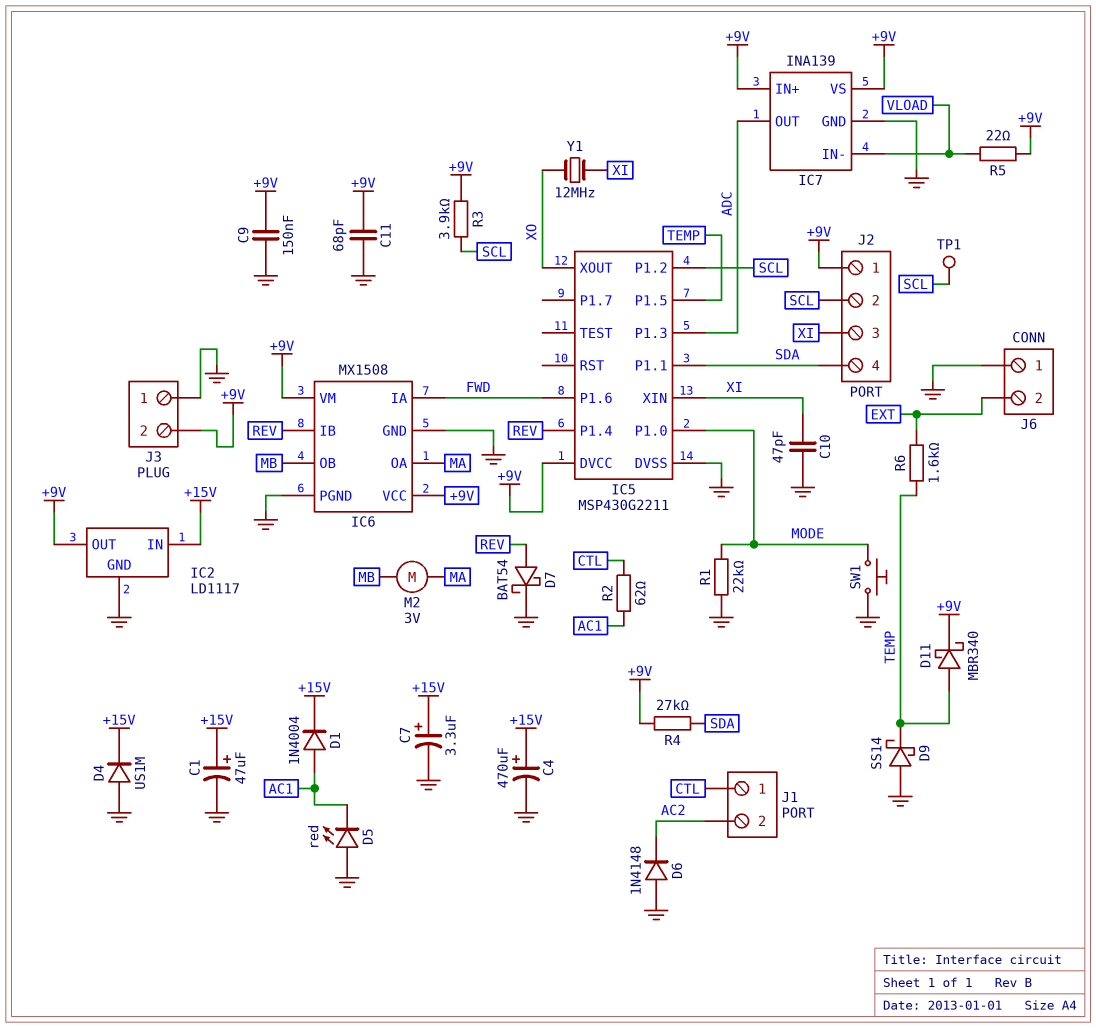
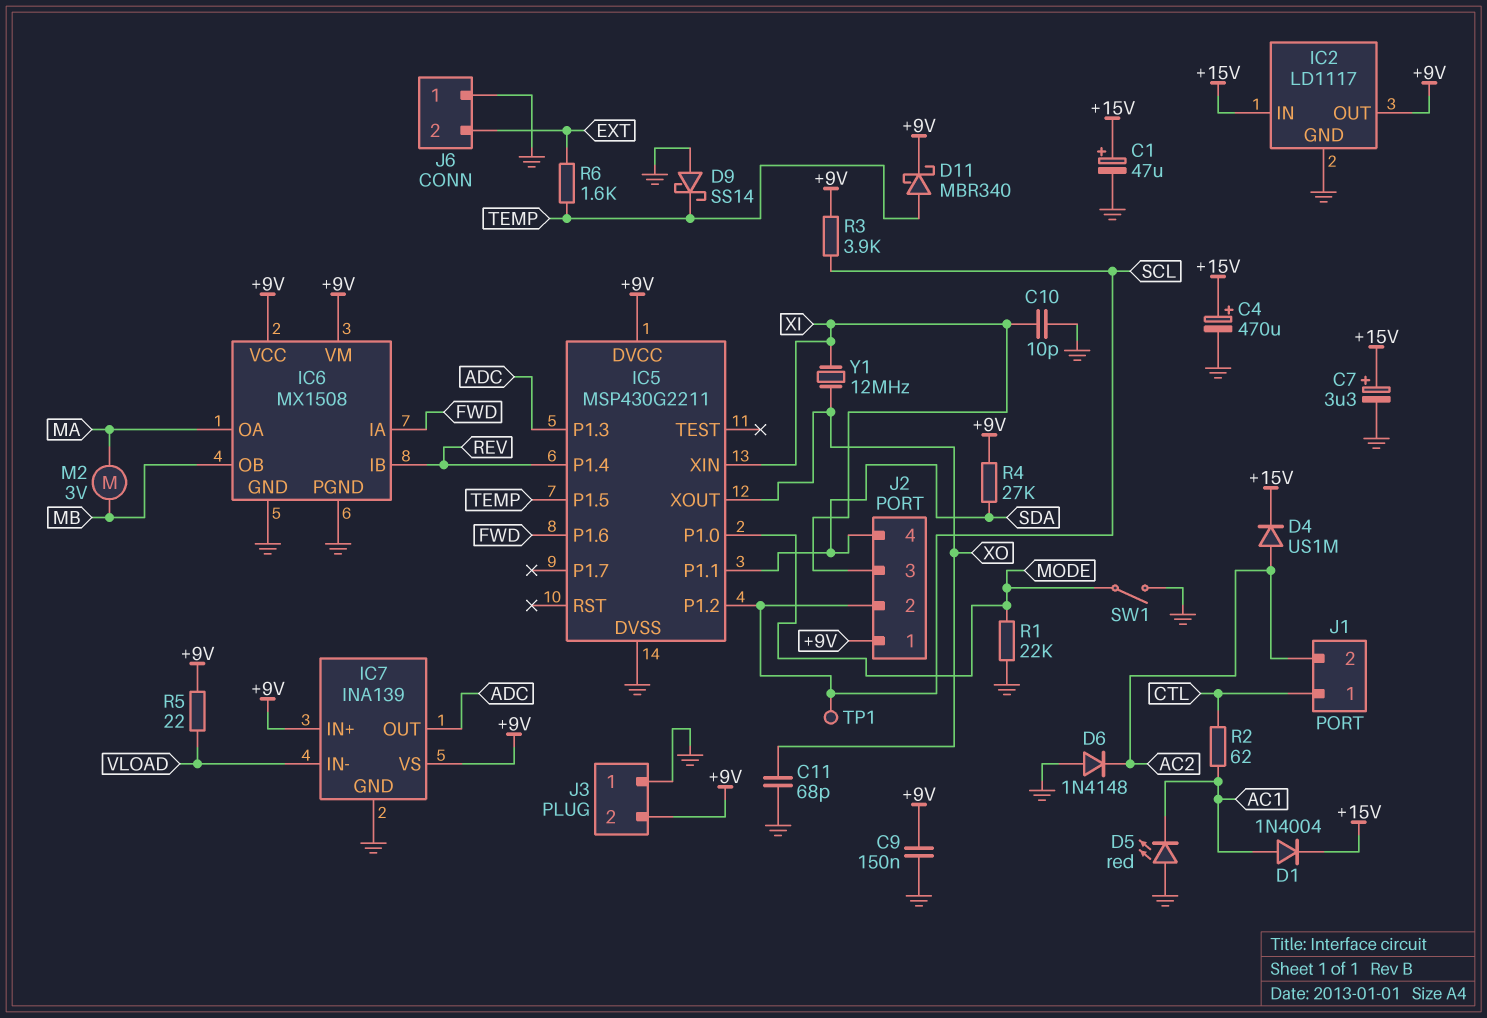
C10: 47pF (GND, XI) -> 10pF (GND, XI)
C11: 68pF (+9V, GND) -> 68pF (GND, XO)
D4: diode US1M (A GND, K +15V) -> diode US1M (A AC2, K +15V)
D7: schottky BAT54 (A REV, K GND) -> none
SW1: button (GND, MODE) -> switch (GND, MODE)

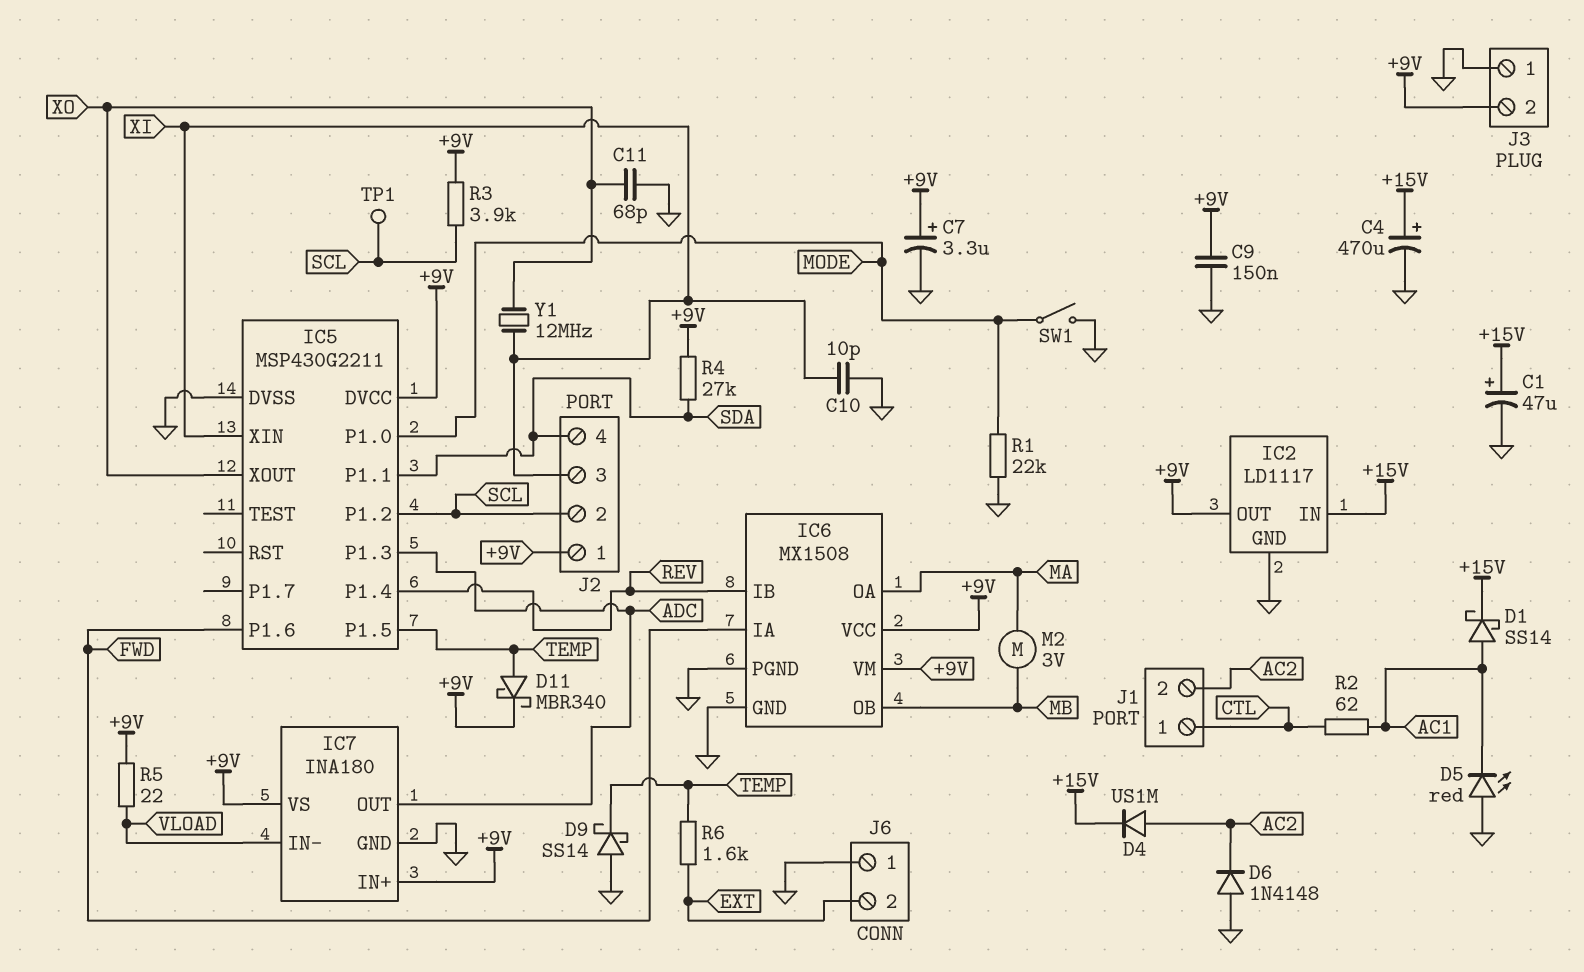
C7: 3.3uF (plus +15V, minus GND) -> 3.3uF (plus +9V, minus GND)
D1: diode 1N4004 (A AC1, K +15V) -> schottky SS14 (A AC1, K +15V)
IC7: INA139 -> INA180

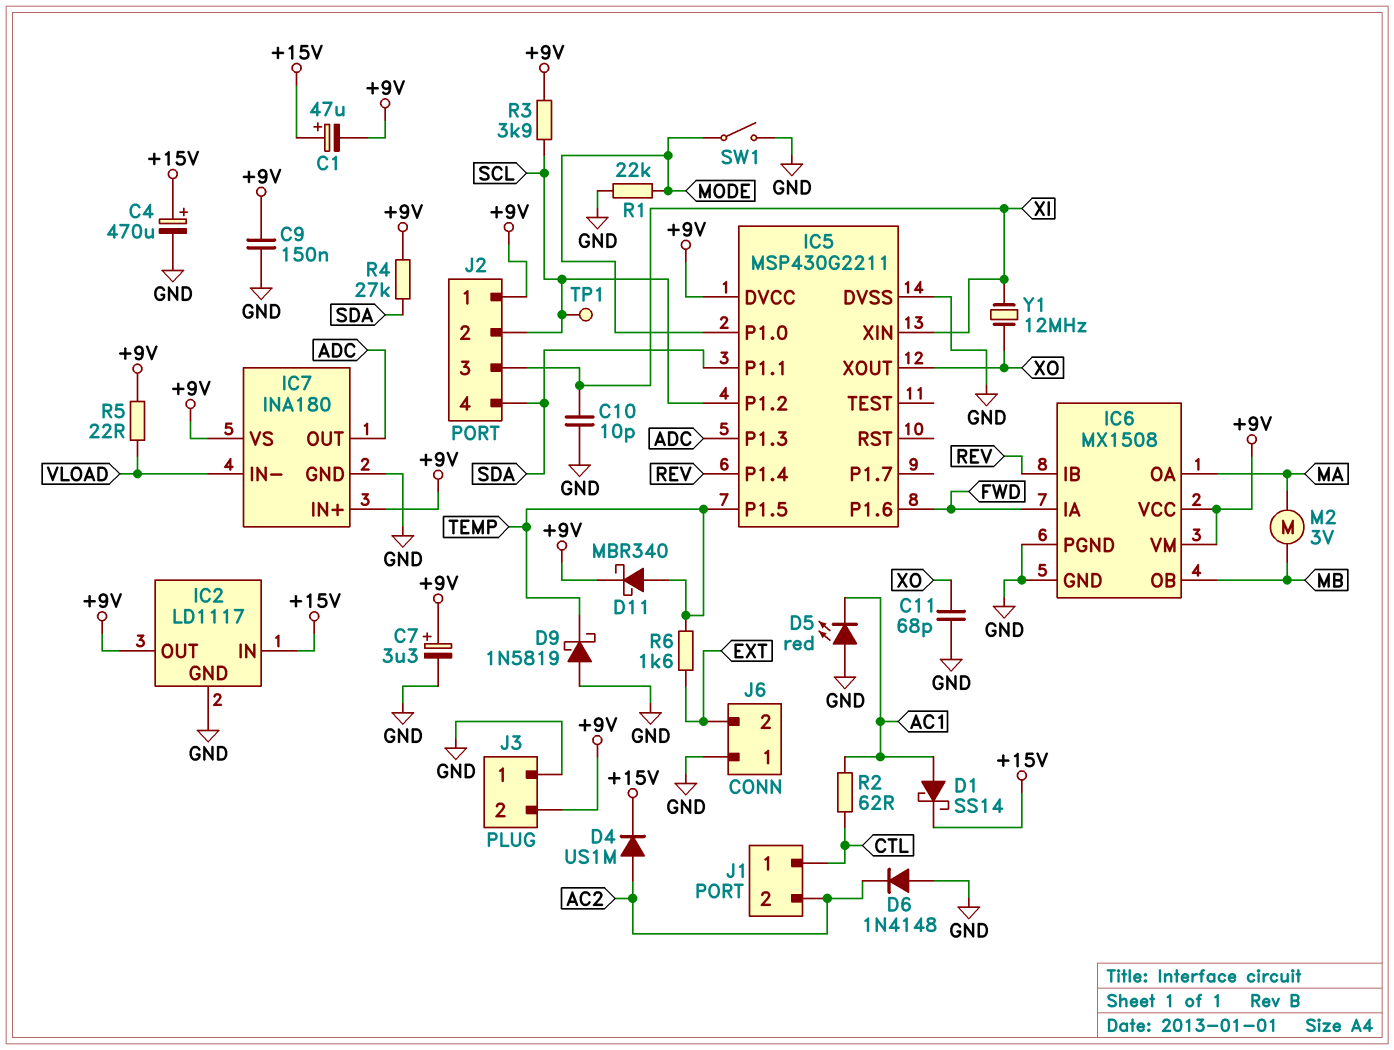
C1: 47uF (plus +15V, minus GND) -> 47uF (plus +15V, minus +9V)
D9: schottky SS14 (A GND, K TEMP) -> schottky 1N5819 (A GND, K TEMP)

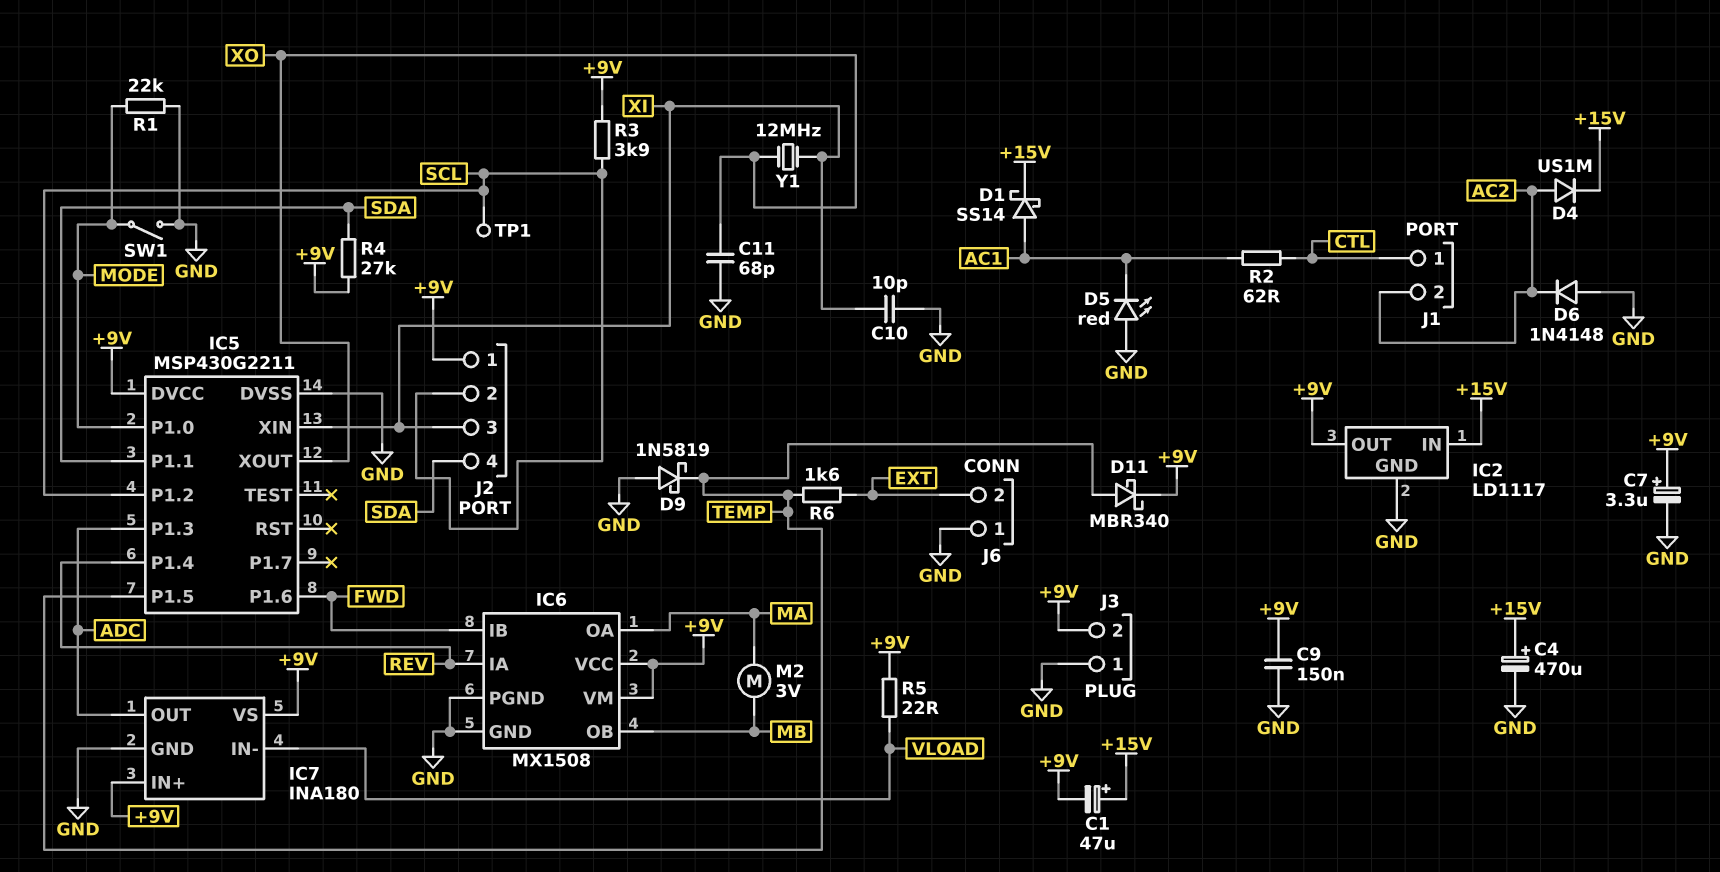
IC6 pin IA: FWD -> REV
IC6 pin IB: REV -> FWD

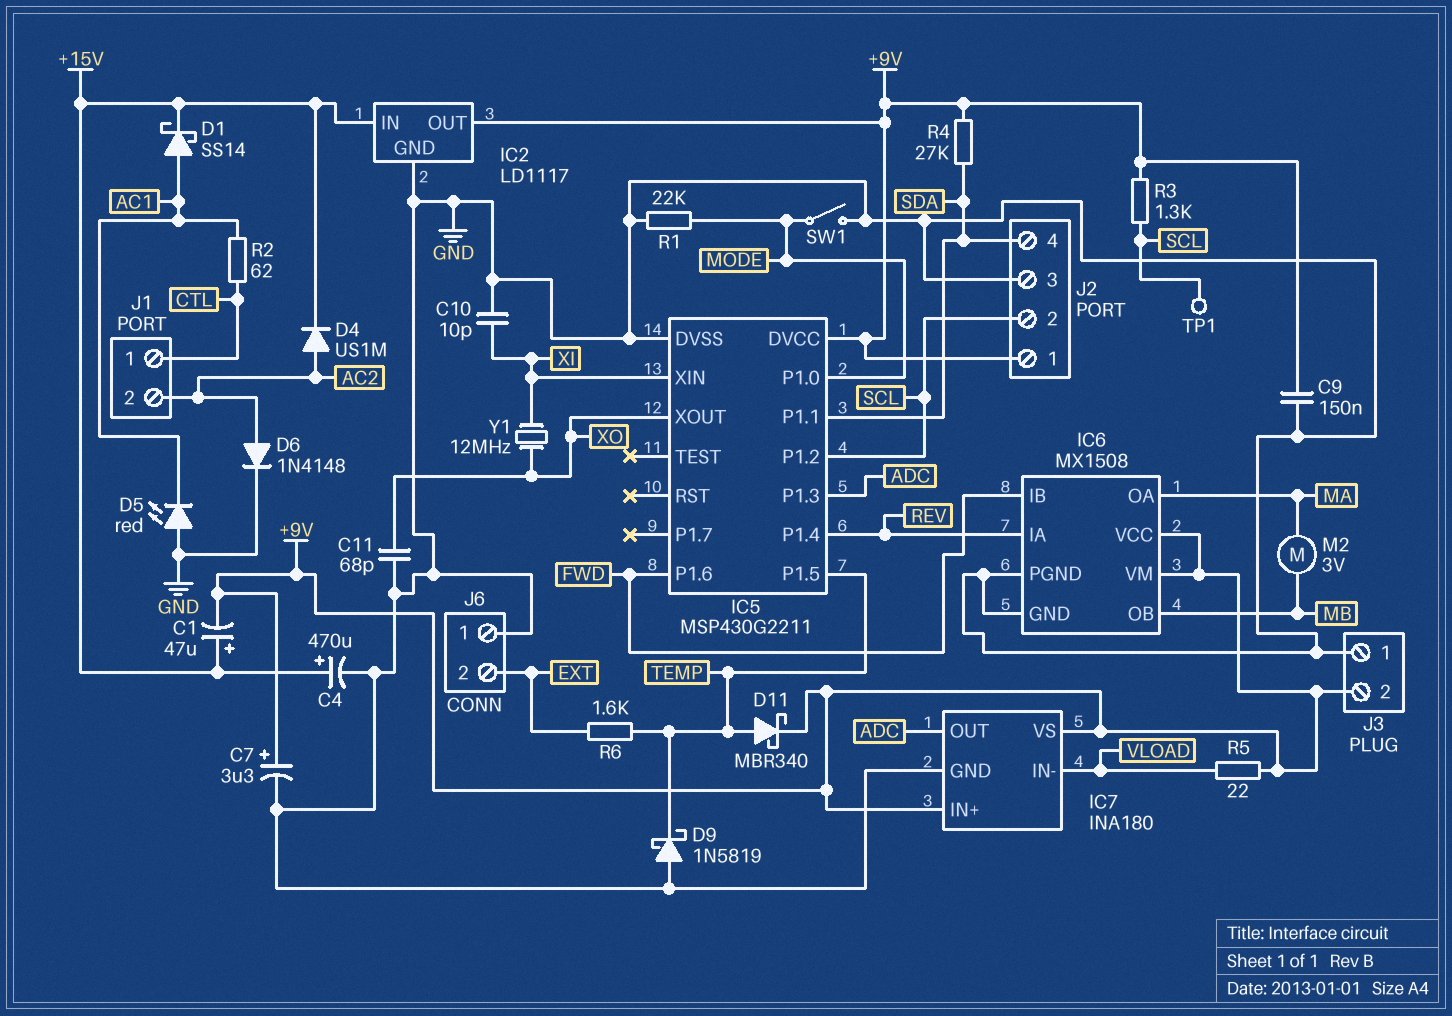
D6: diode 1N4148 (A GND, K AC2) -> diode 1N4148 (A AC2, K GND)
J2 pin 3: XI -> GND
R3: 3.9k (+9V, SCL) -> 1.3k (+9V, SCL)

